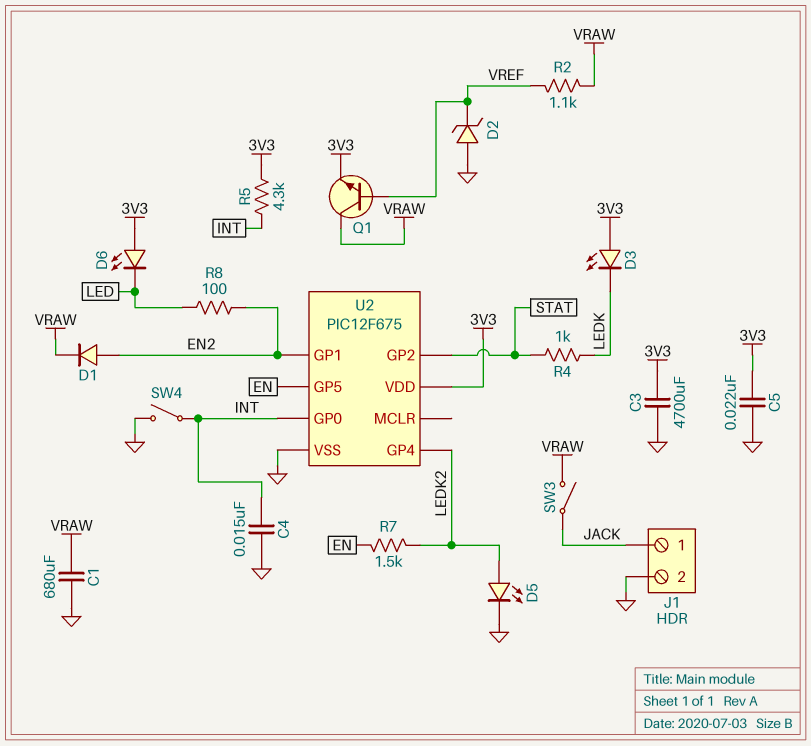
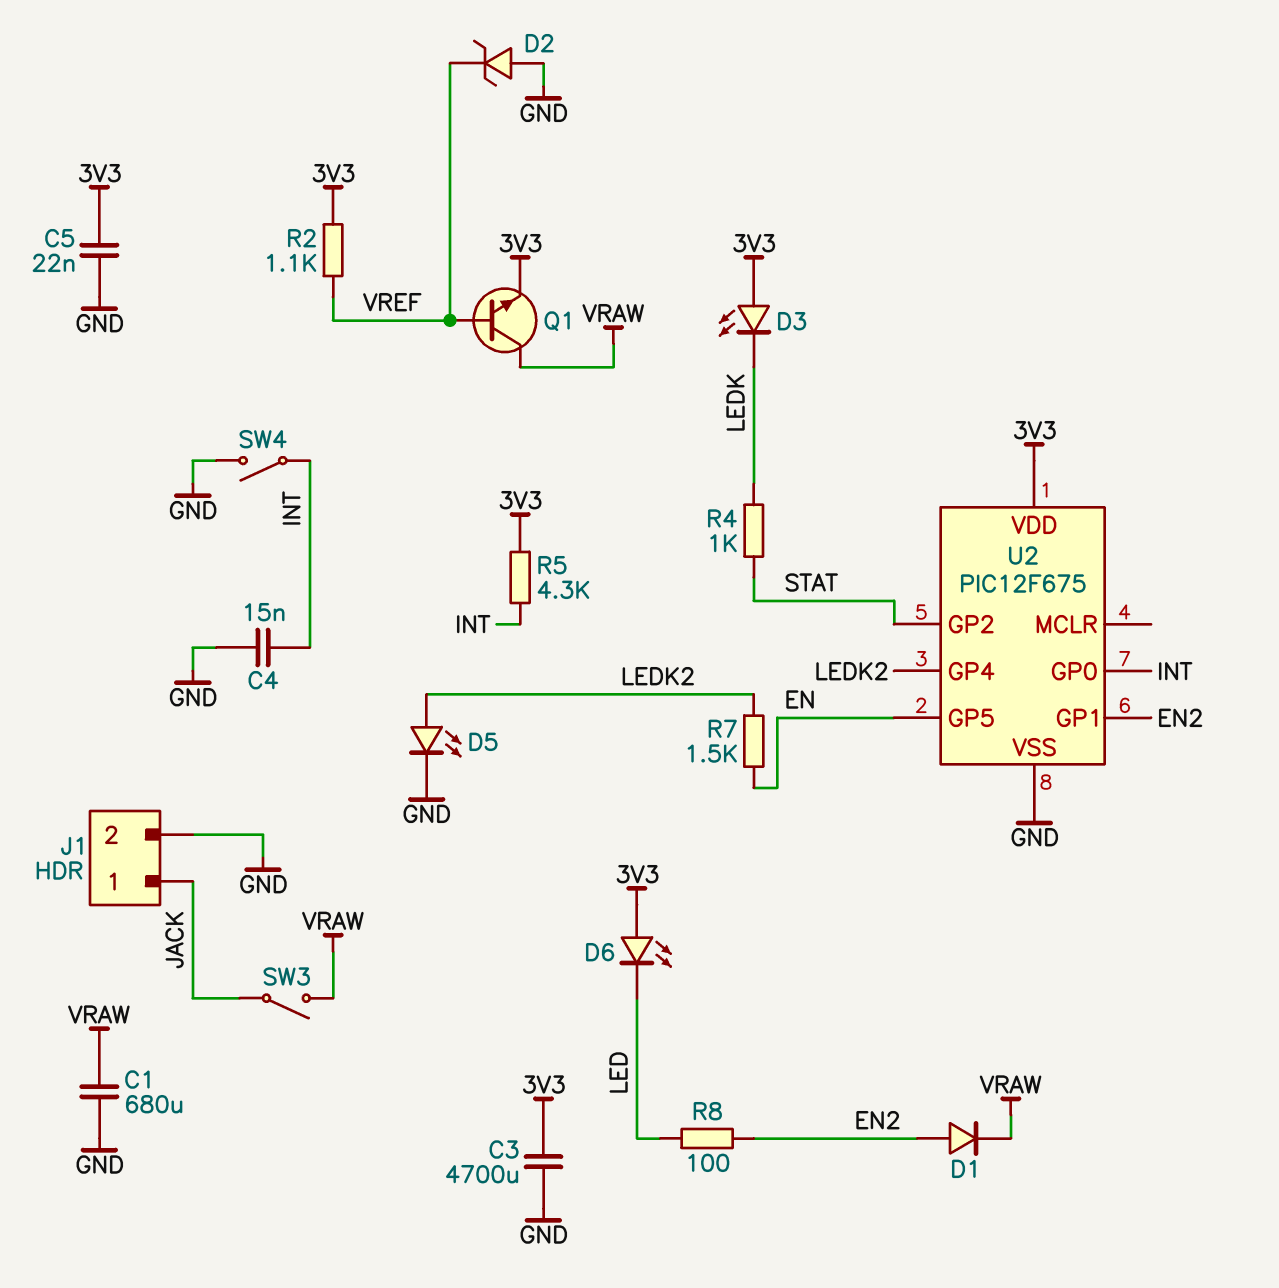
R2: 1.1k (VRAW, VREF) -> 1.1k (3V3, VREF)

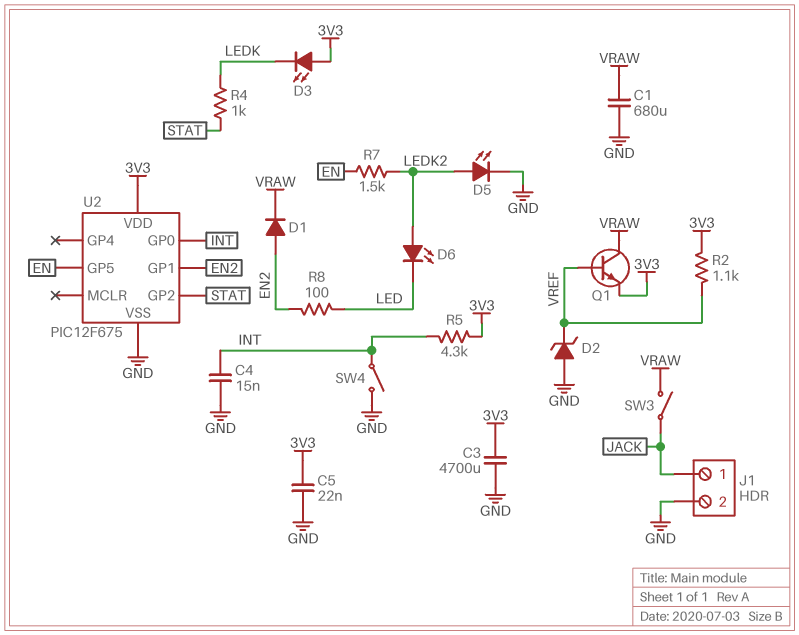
D6: LED (A 3V3, K LED) -> LED (A LEDK2, K LED)
U2 pin GP4: LEDK2 -> none

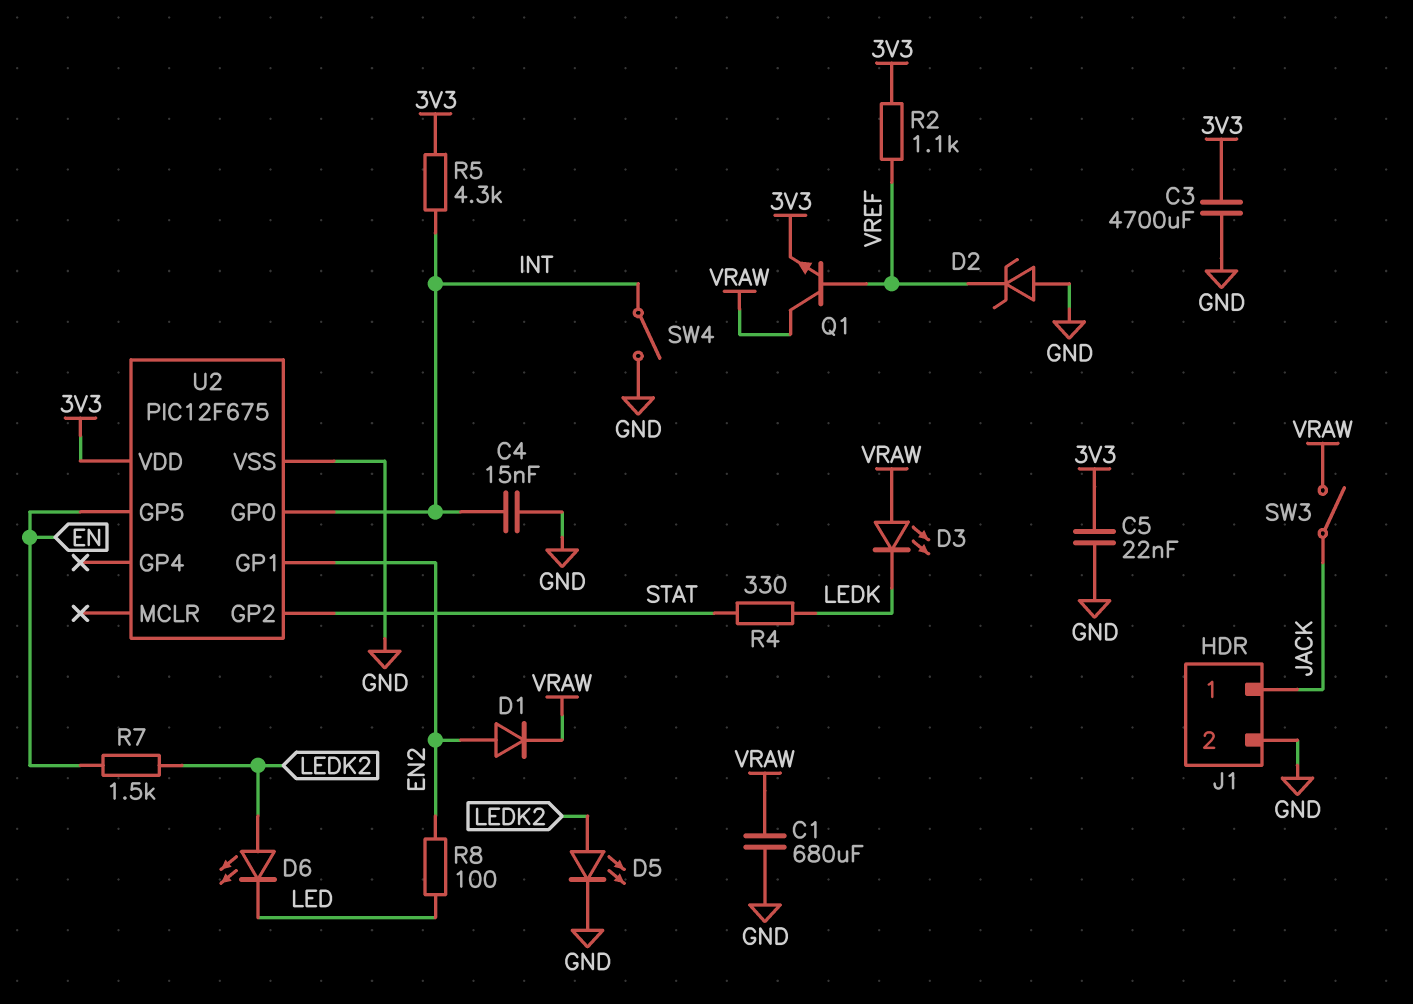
D3: LED (A 3V3, K LEDK) -> LED (A VRAW, K LEDK)
R4: 1k (LEDK, STAT) -> 330 (LEDK, STAT)

